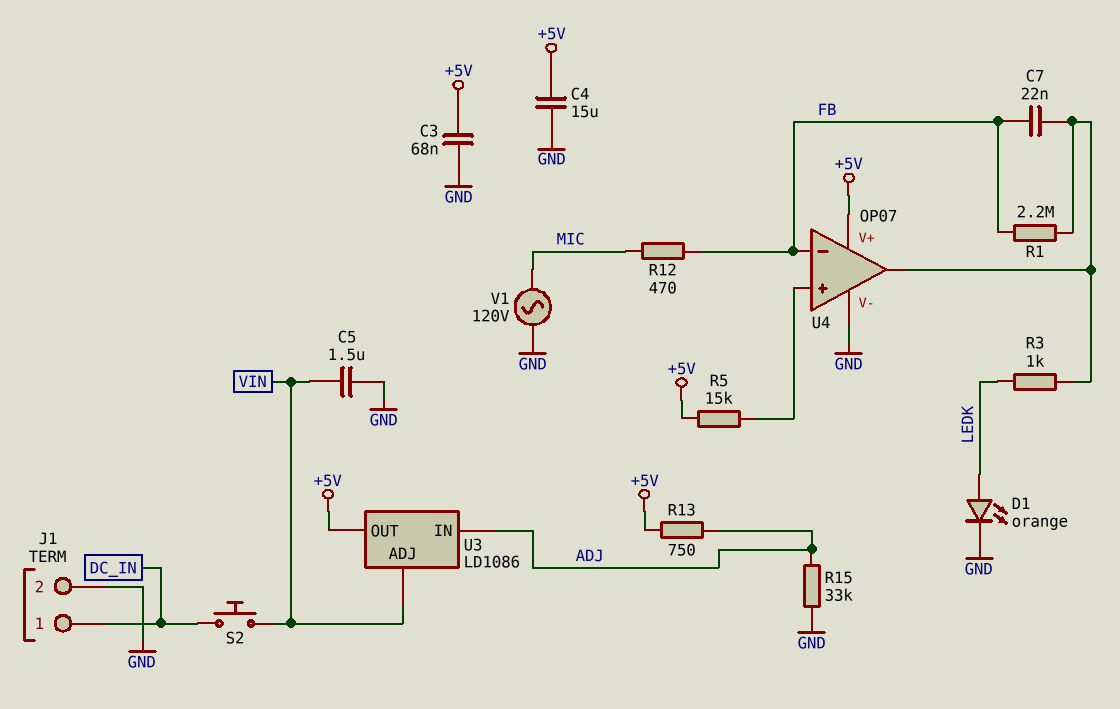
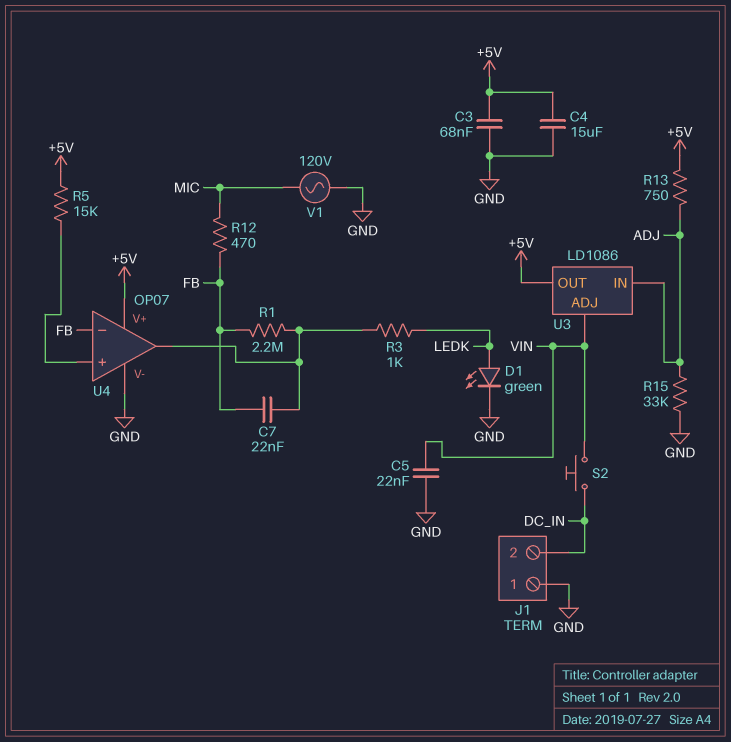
C5: 1.5uF (GND, VIN) -> 22nF (GND, VIN)
D1: LED orange (A LEDK, K GND) -> LED green (A LEDK, K GND)
J1 pin 1: DC_IN -> GND
J1 pin 2: GND -> DC_IN

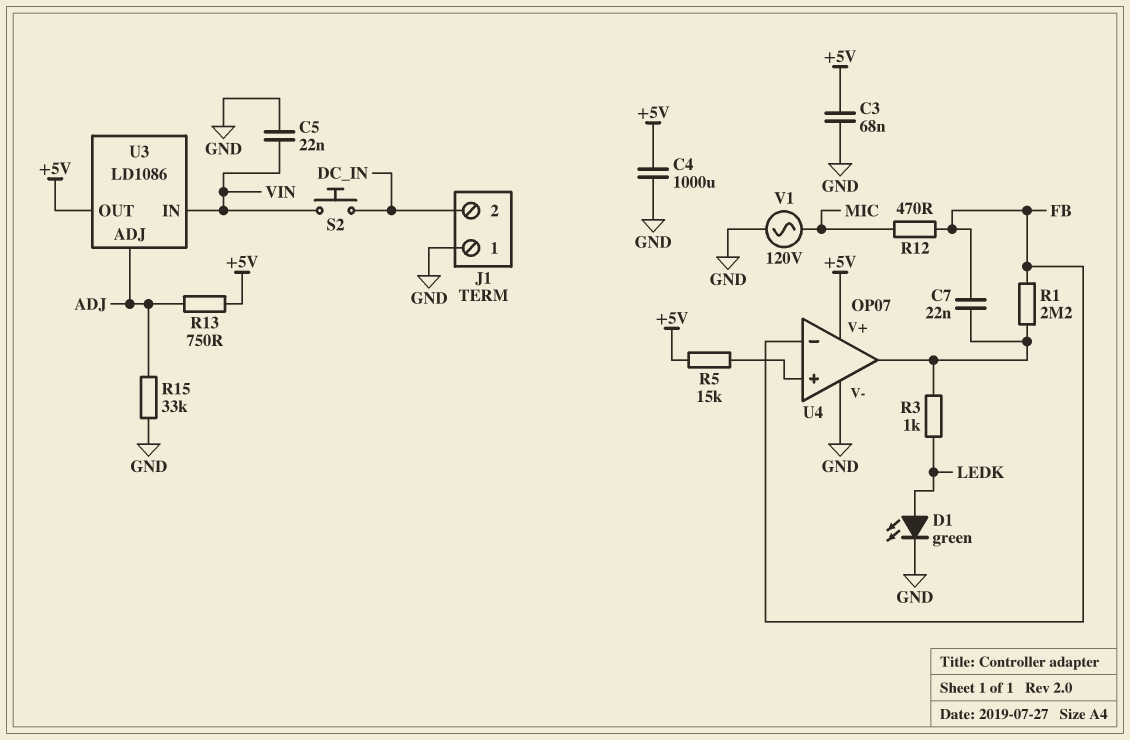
C4: 15uF (+5V, GND) -> 1000uF (+5V, GND)
U3 pin ADJ: VIN -> ADJ
U3 pin IN: ADJ -> VIN

